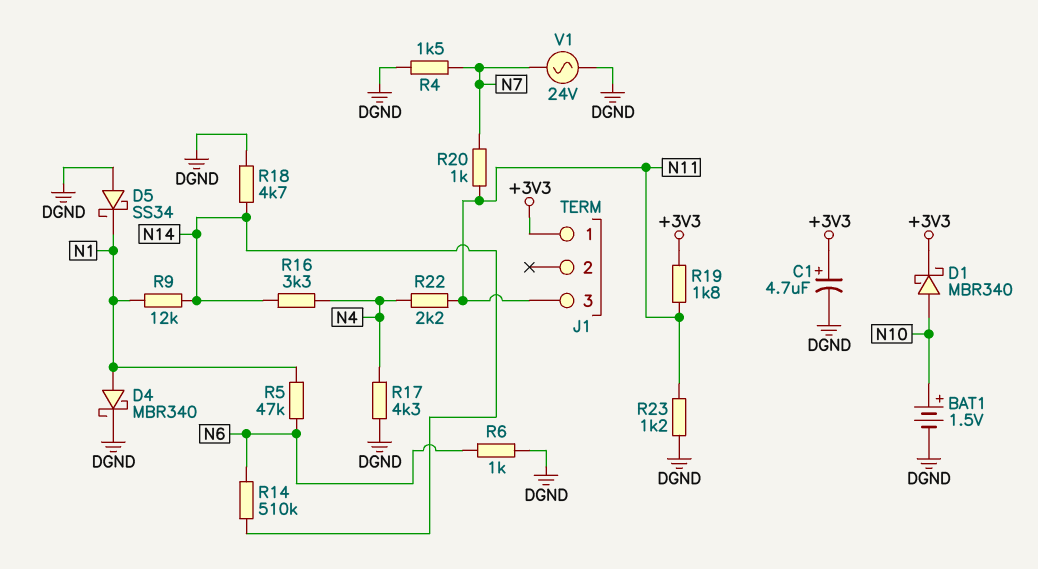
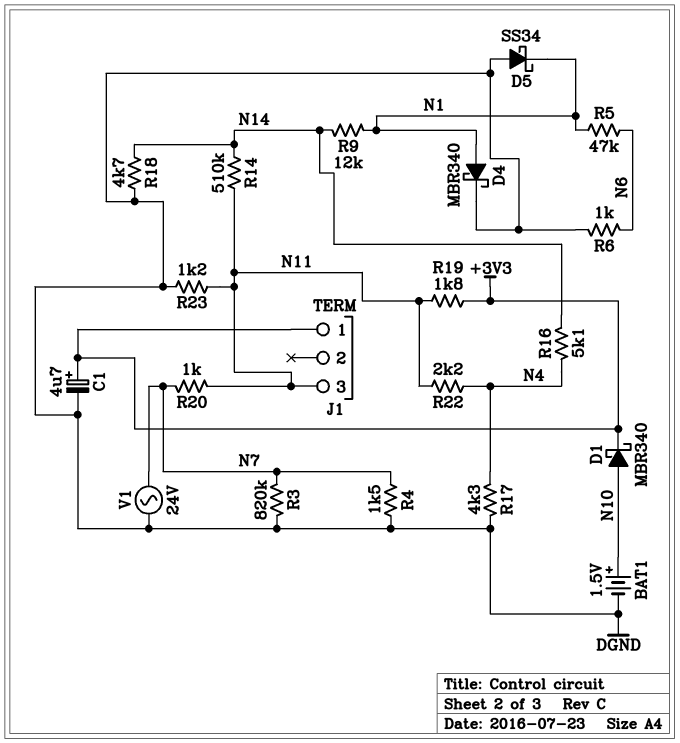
R3: none -> 820k (DGND, N7)
R14: 510k (N6, N14) -> 510k (N11, N14)
R16: 3.3k (N4, N14) -> 5.1k (N4, N14)

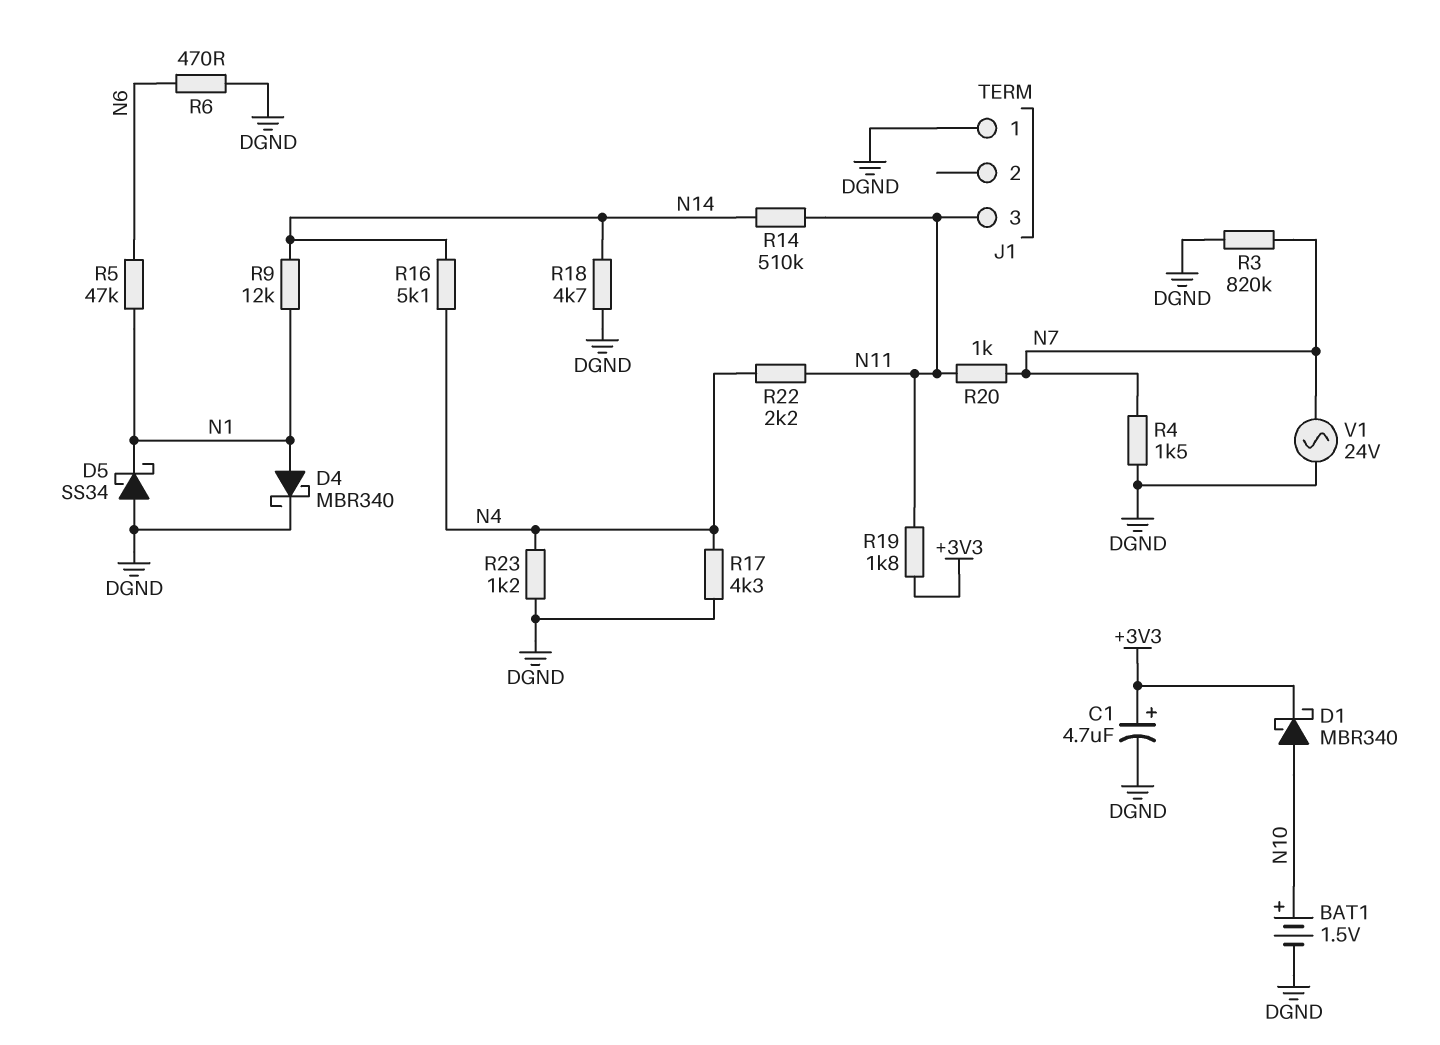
J1 pin 1: +3V3 -> DGND
R6: 1k (DGND, N6) -> 470 (DGND, N6)
R23: 1.2k (DGND, N11) -> 1.2k (DGND, N4)

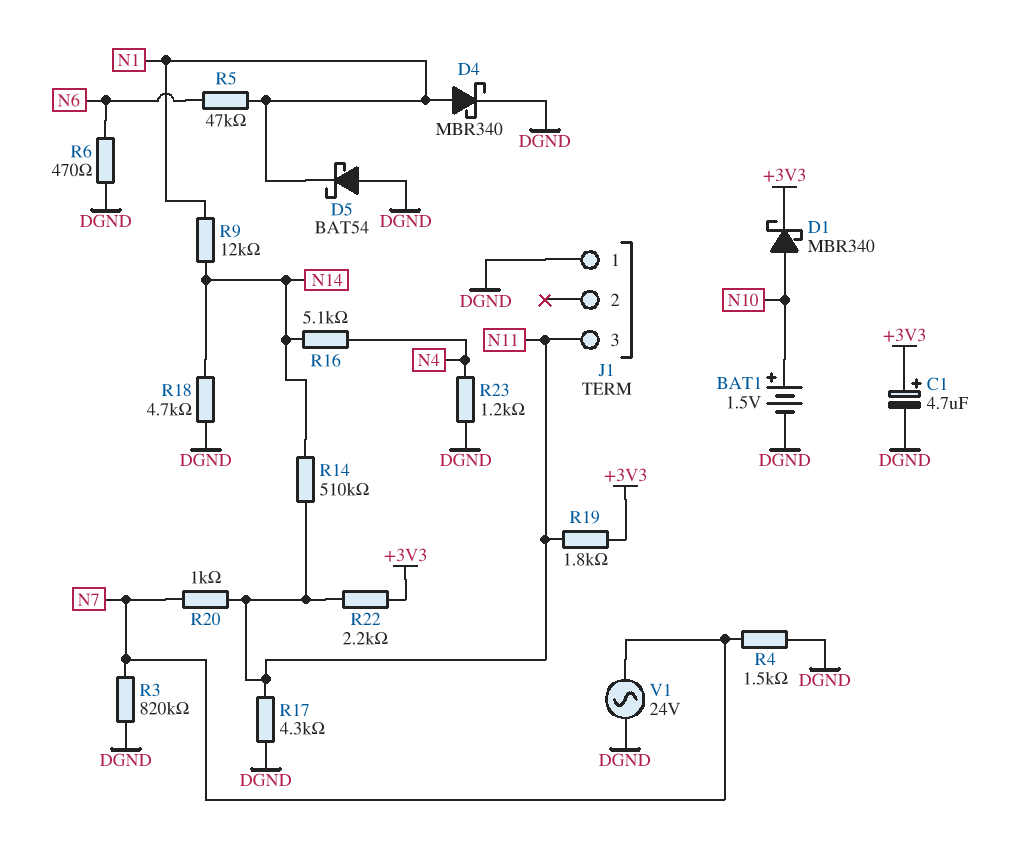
D5: schottky SS34 (A DGND, K N1) -> schottky BAT54 (A DGND, K N1)
R17: 4.3k (DGND, N4) -> 4.3k (DGND, N11)
R22: 2.2k (N4, N11) -> 2.2k (+3V3, N11)

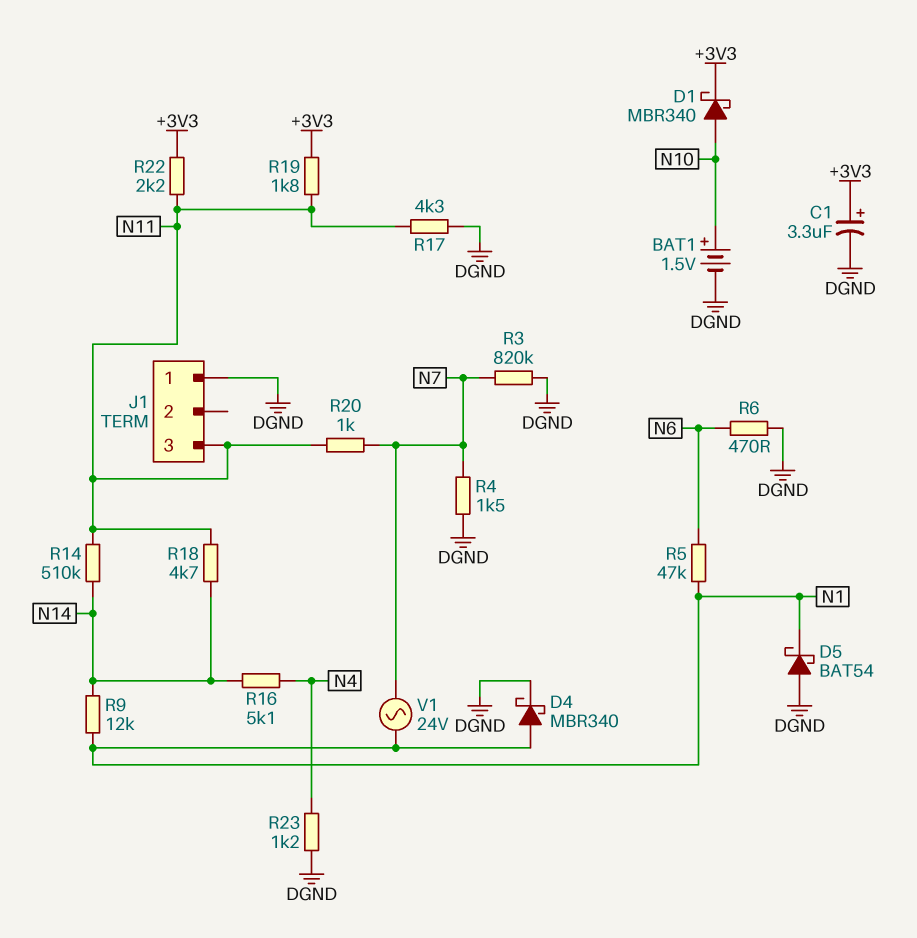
C1: 4.7uF (plus +3V3, minus DGND) -> 3.3uF (plus +3V3, minus DGND)
R18: 4.7k (DGND, N14) -> 4.7k (N11, N14)
V1: AC 24V (DGND, N7) -> AC 24V (N1, N7)

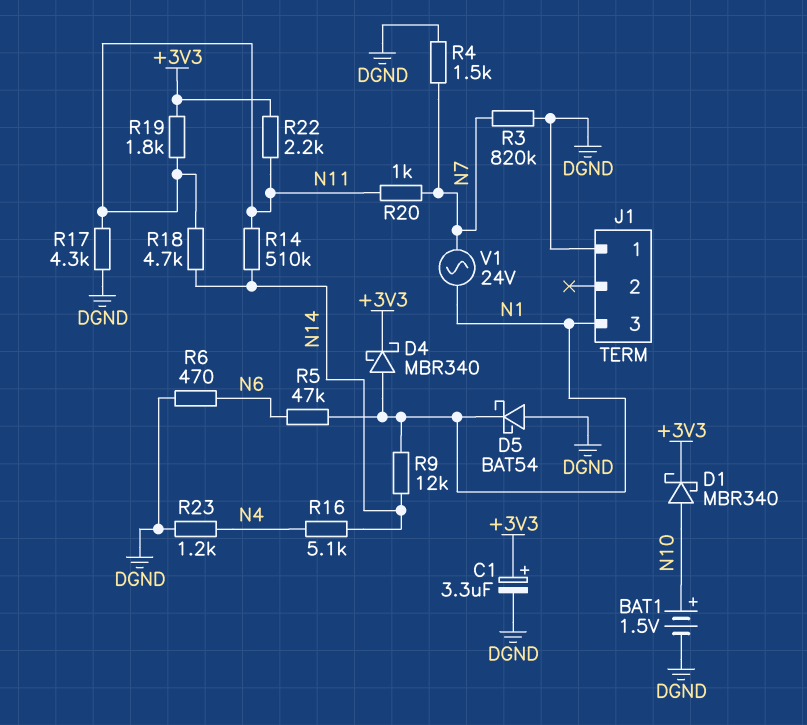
D4: schottky MBR340 (A N1, K DGND) -> schottky MBR340 (A N1, K +3V3)
J1 pin 3: N11 -> N1

